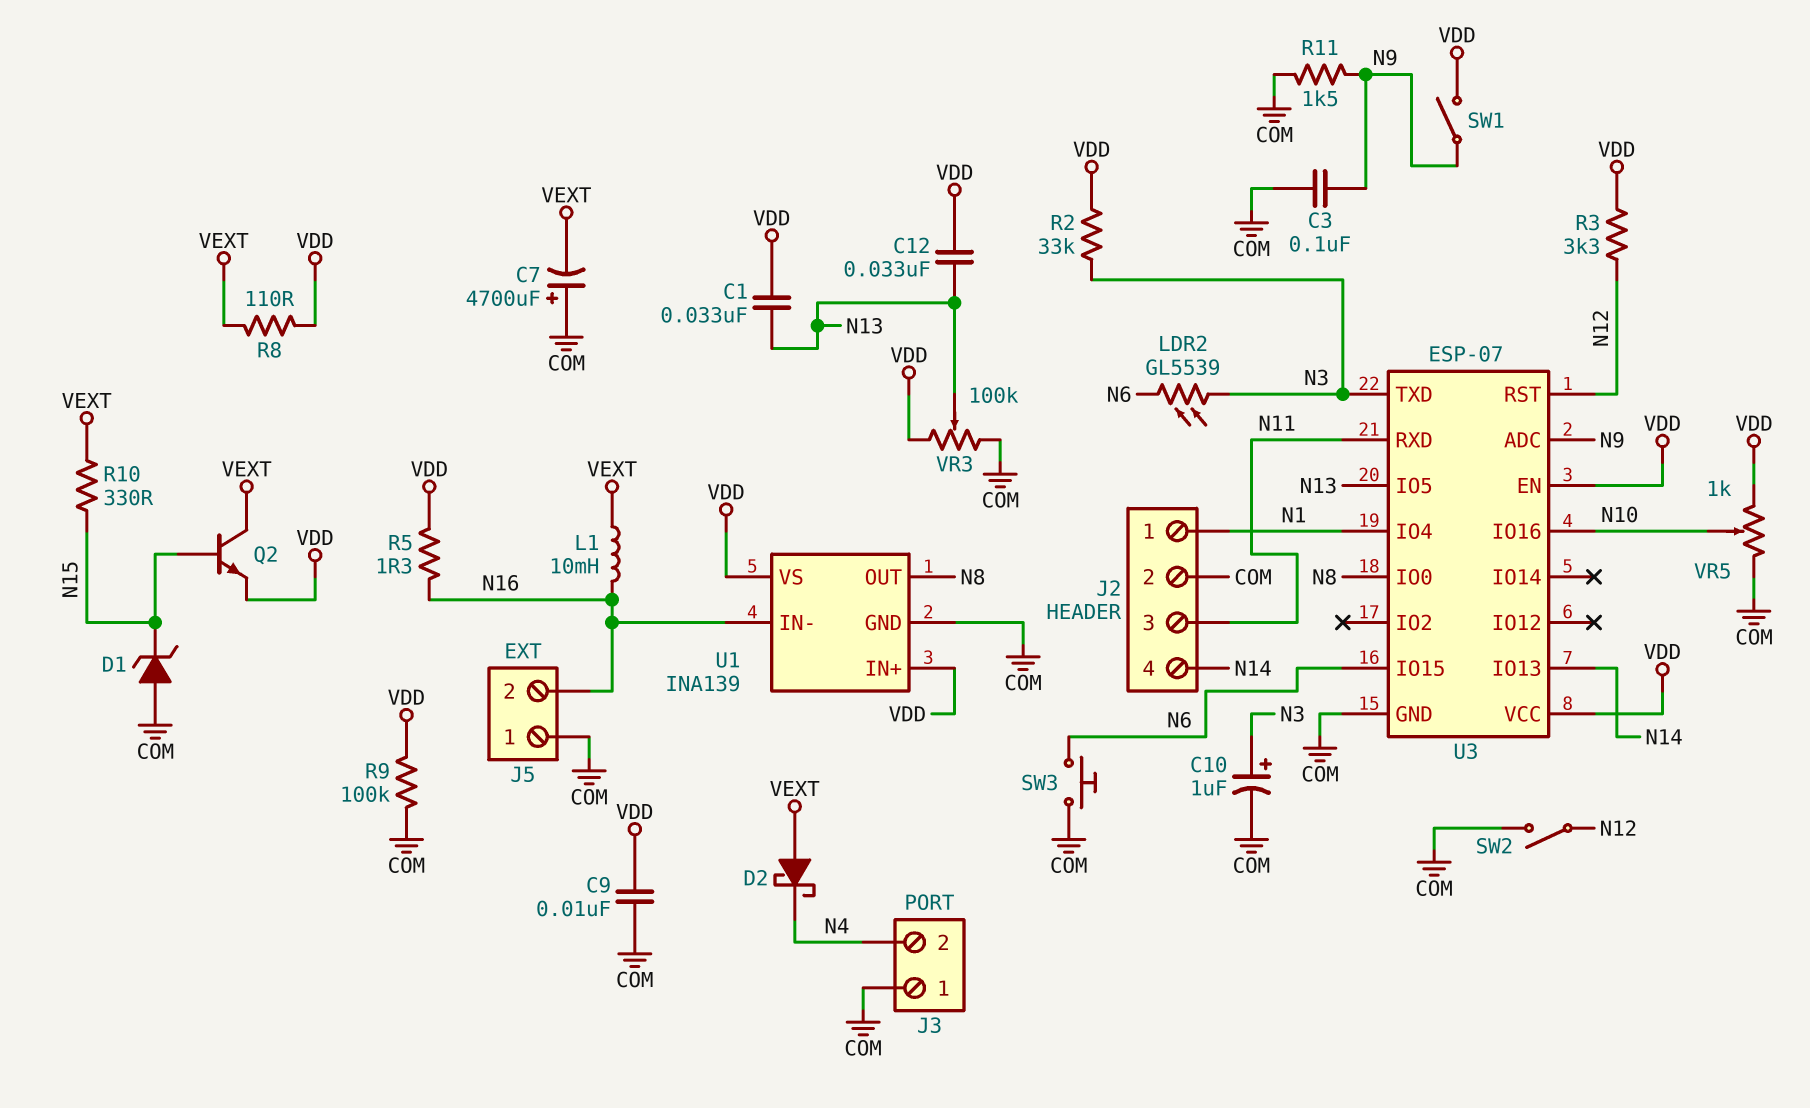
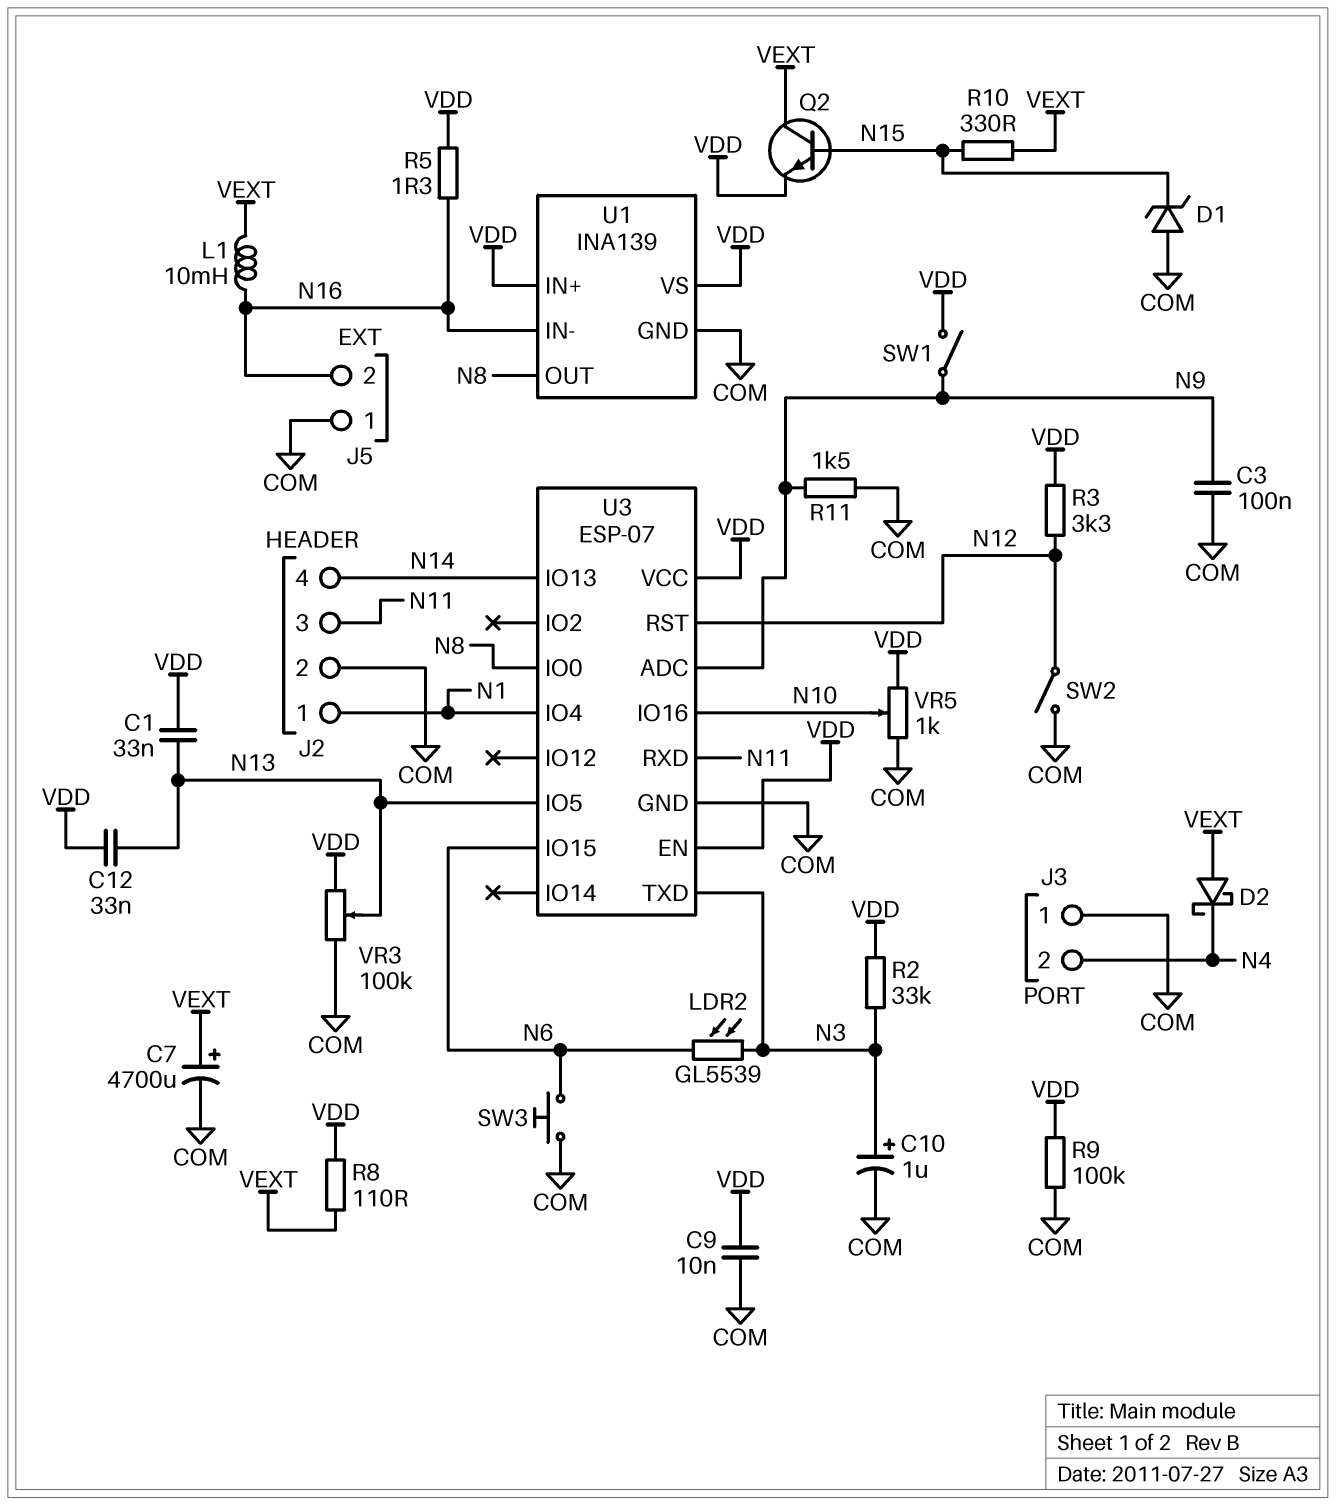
C7: 4700uF (plus COM, minus VEXT) -> 4700uF (plus VEXT, minus COM)

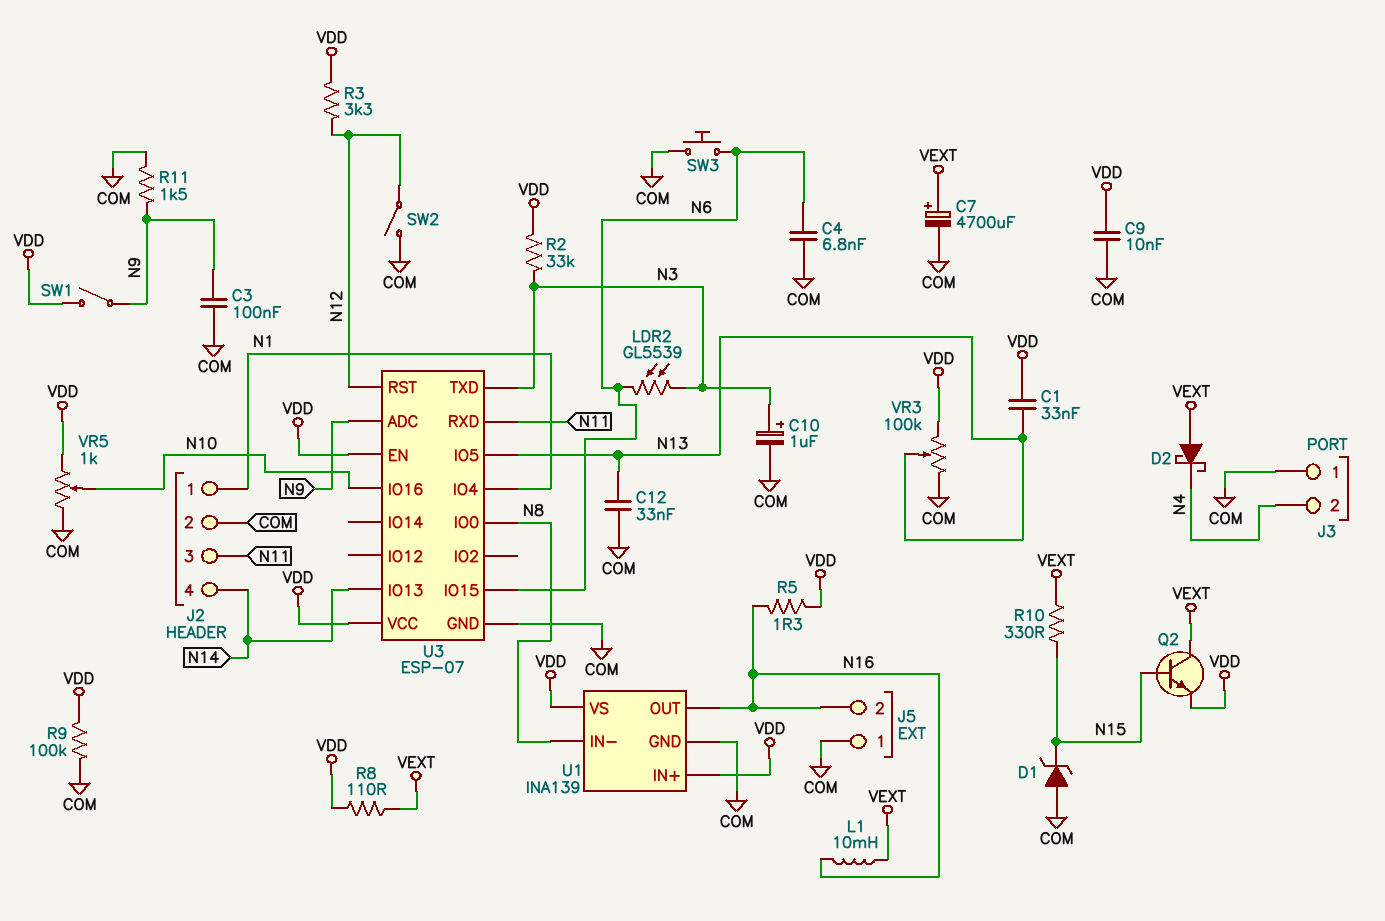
C4: none -> 6.8nF (COM, N6)
C12: 33nF (N13, VDD) -> 33nF (COM, N13)
U1 pin IN-: N16 -> N8
U1 pin OUT: N8 -> N16

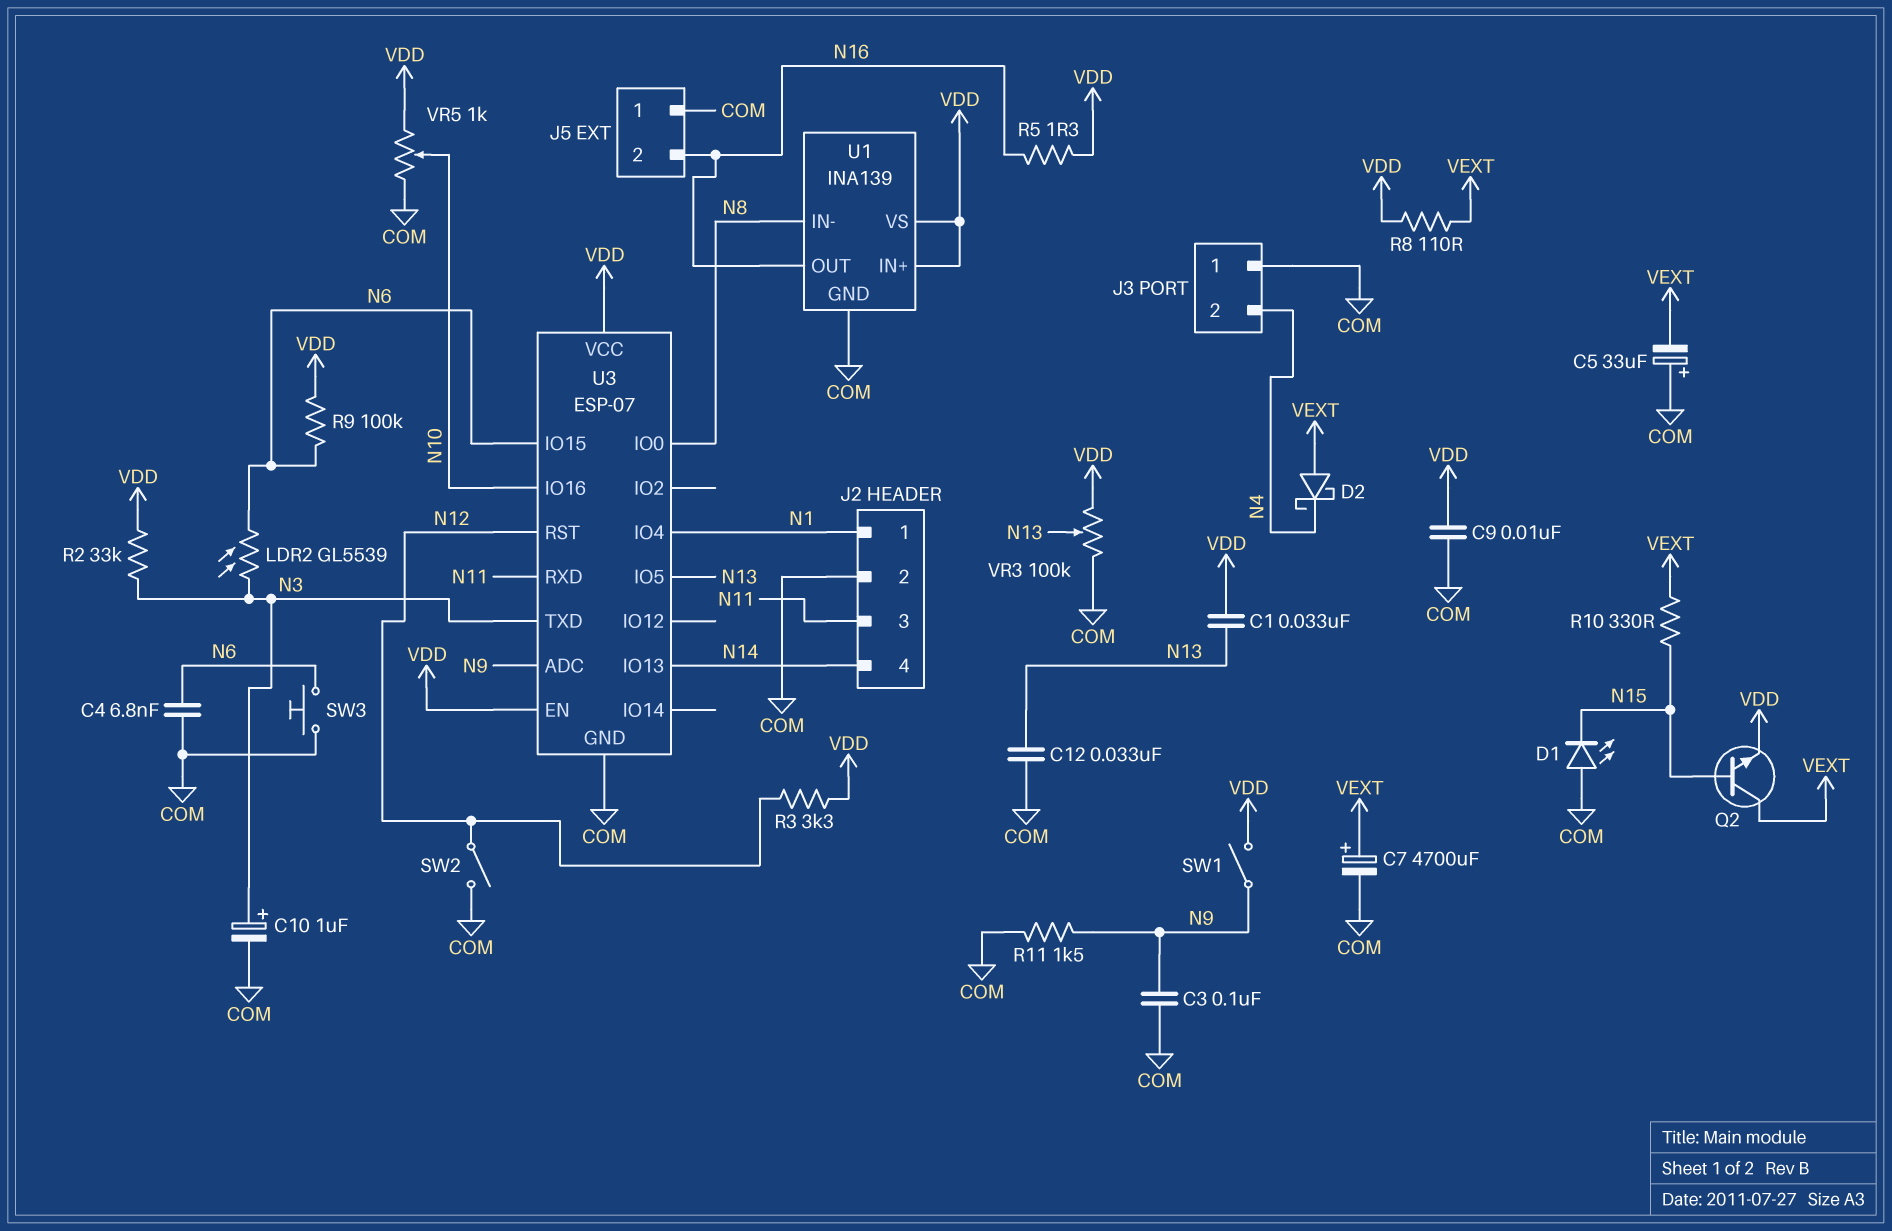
C5: none -> 33uF (plus COM, minus VEXT)
D1: zener (A COM, K N15) -> LED (A COM, K N15)
L1: 10mH (N16, VEXT) -> none
R9: 100k (COM, VDD) -> 100k (N6, VDD)

